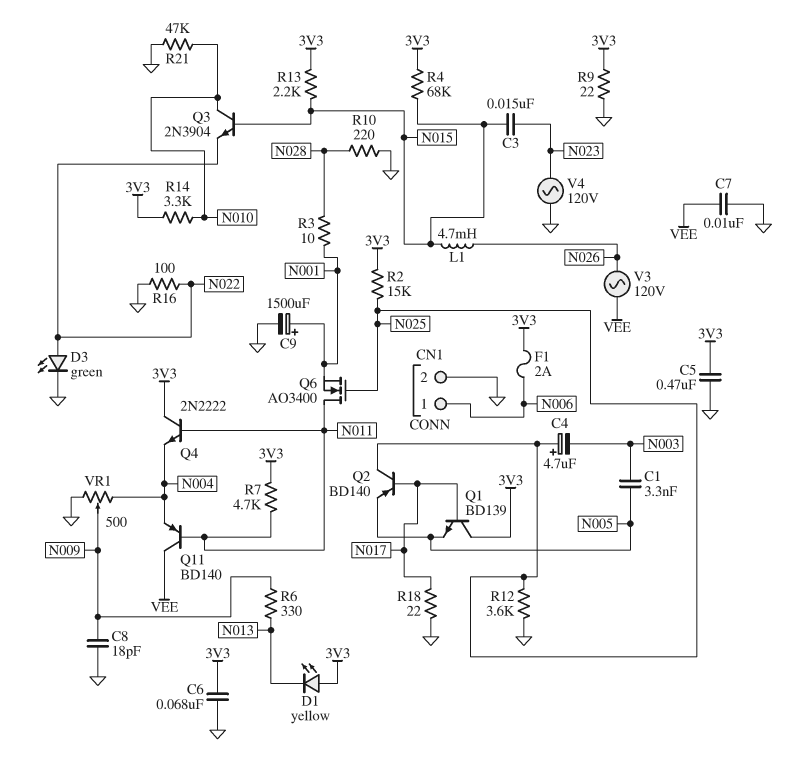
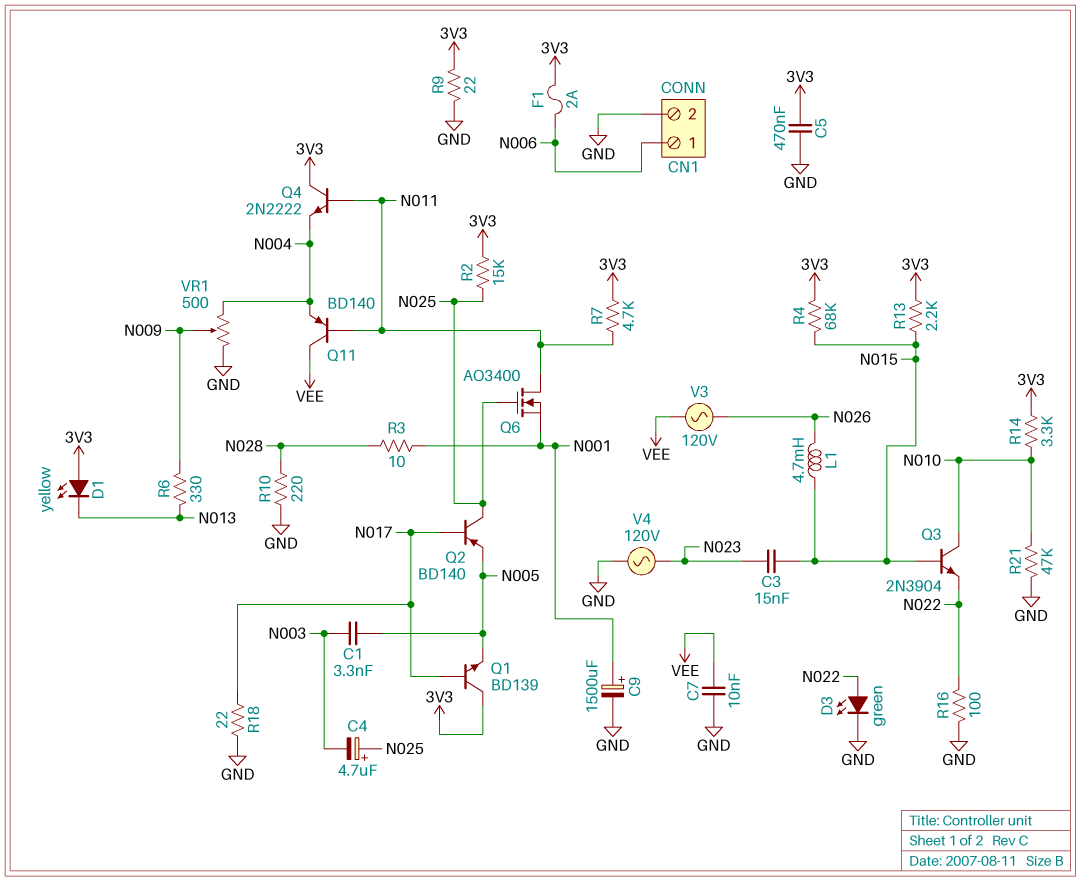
C6: 68nF (3V3, GND) -> none
C8: 18pF (GND, N009) -> none
R12: 3.6k (GND, N025) -> none

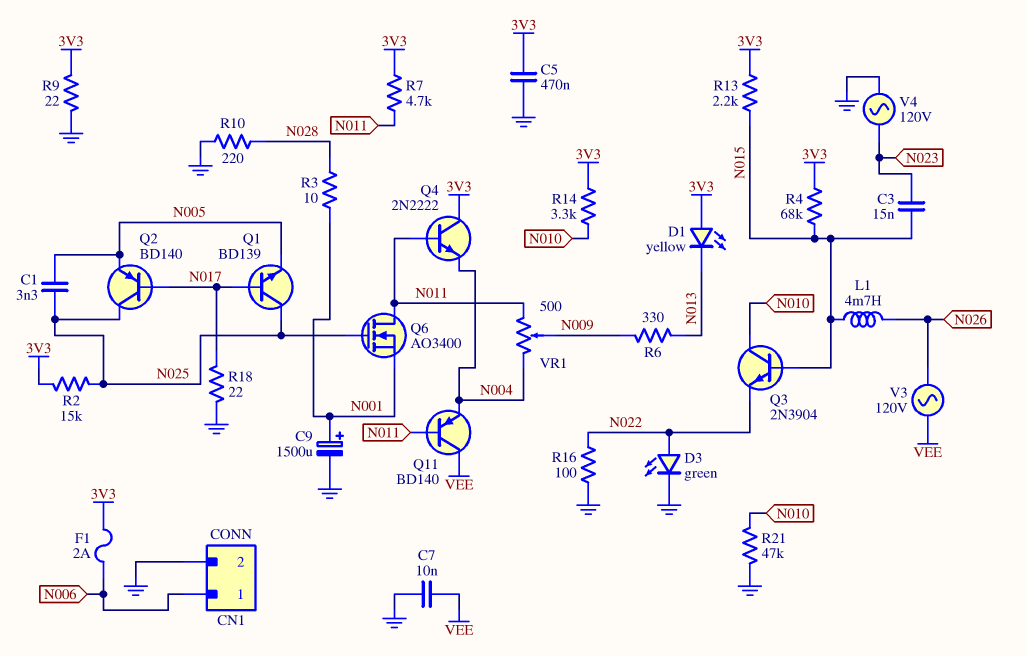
C1: 3.3nF (N003, N005) -> 3.3nF (N005, N025)
C4: 4.7uF (plus N025, minus N003) -> none
Q1: NPN BD139 (B N017, C 3V3, E N005) -> NPN BD139 (B N017, C N025, E N005)
VR1: 500 (GND, N004, wiper N009) -> 500 (N004, N011, wiper N009)

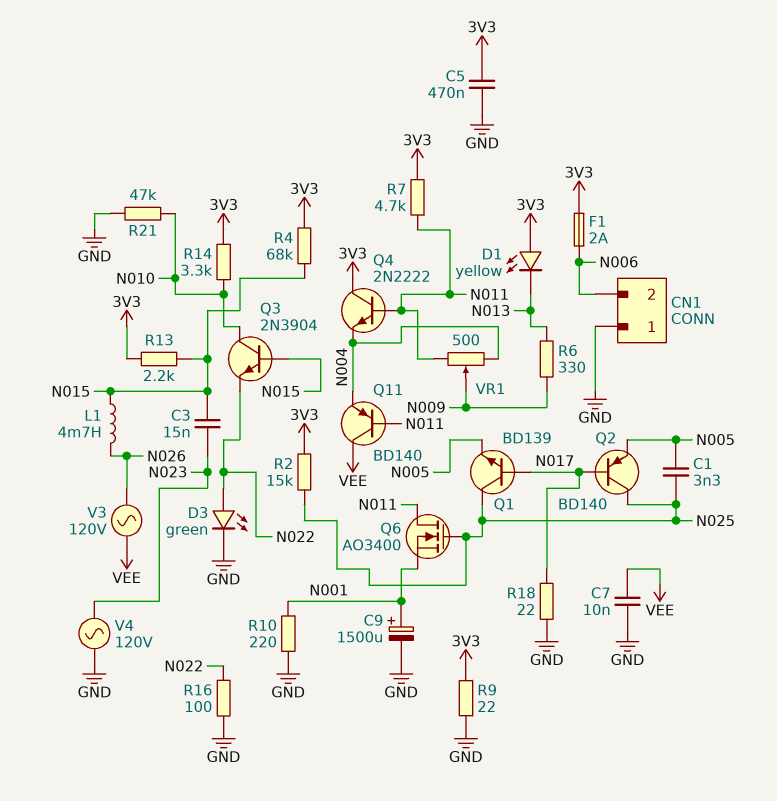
CN1 pin 1: N006 -> GND
CN1 pin 2: GND -> N006
R3: 10 (N001, N028) -> none
R10: 220 (GND, N028) -> 220 (GND, N001)

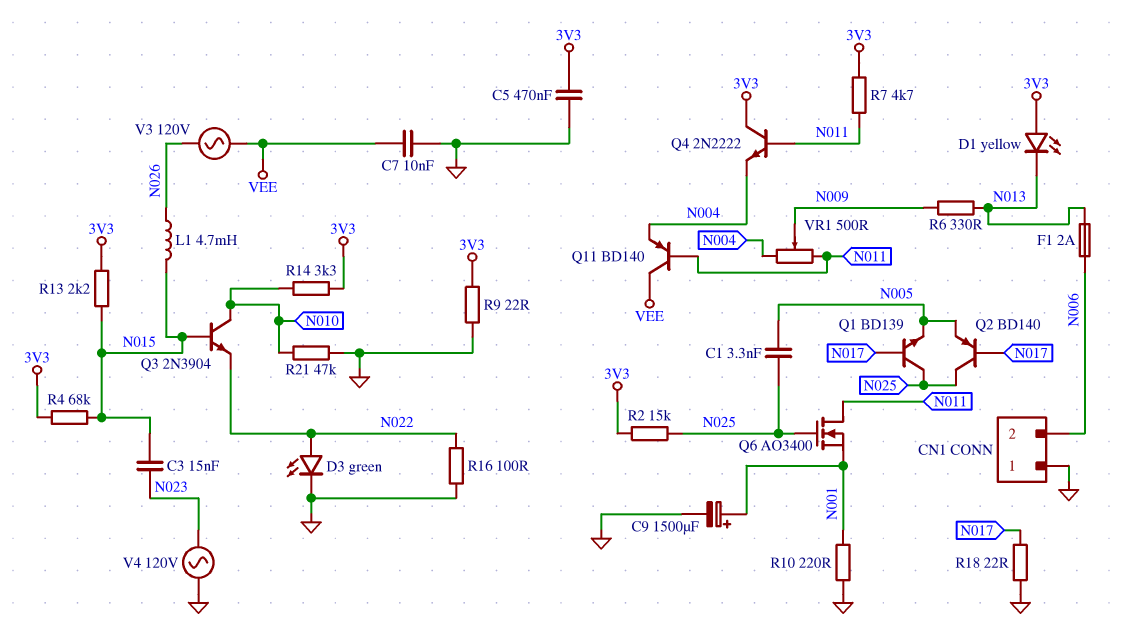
F1: 2A (3V3, N006) -> 2A (N006, N013)

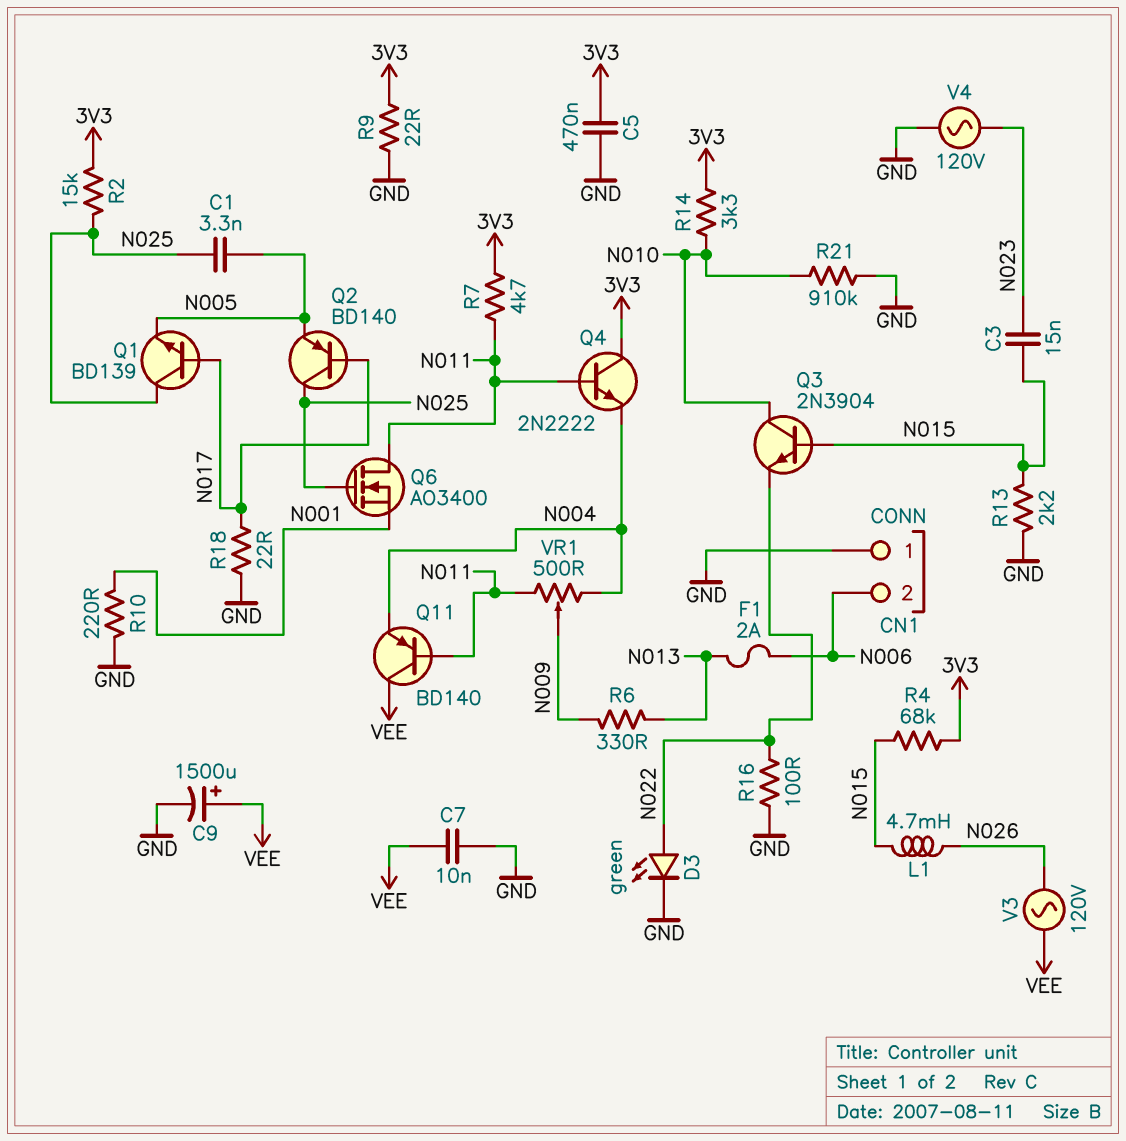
C9: 1500uF (plus N001, minus GND) -> 1500uF (plus VEE, minus GND)
D1: LED yellow (A 3V3, K N013) -> none
R13: 2.2k (3V3, N015) -> 2.2k (GND, N015)
R21: 47k (GND, N010) -> 910k (GND, N010)

